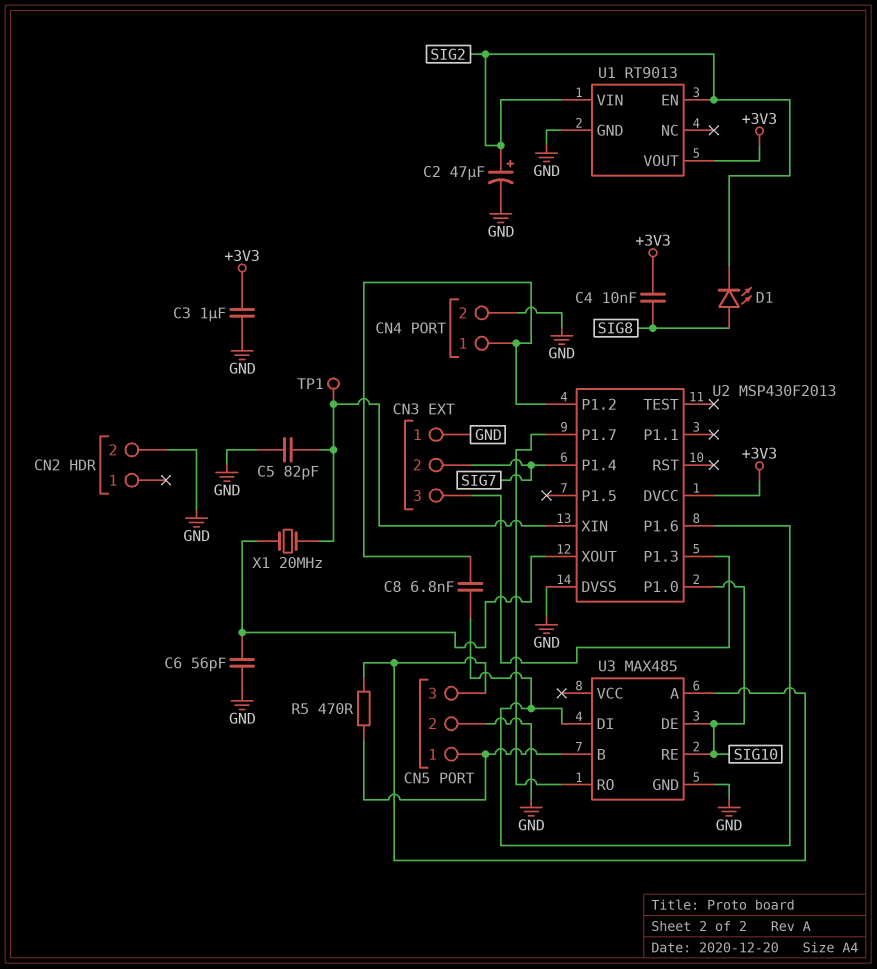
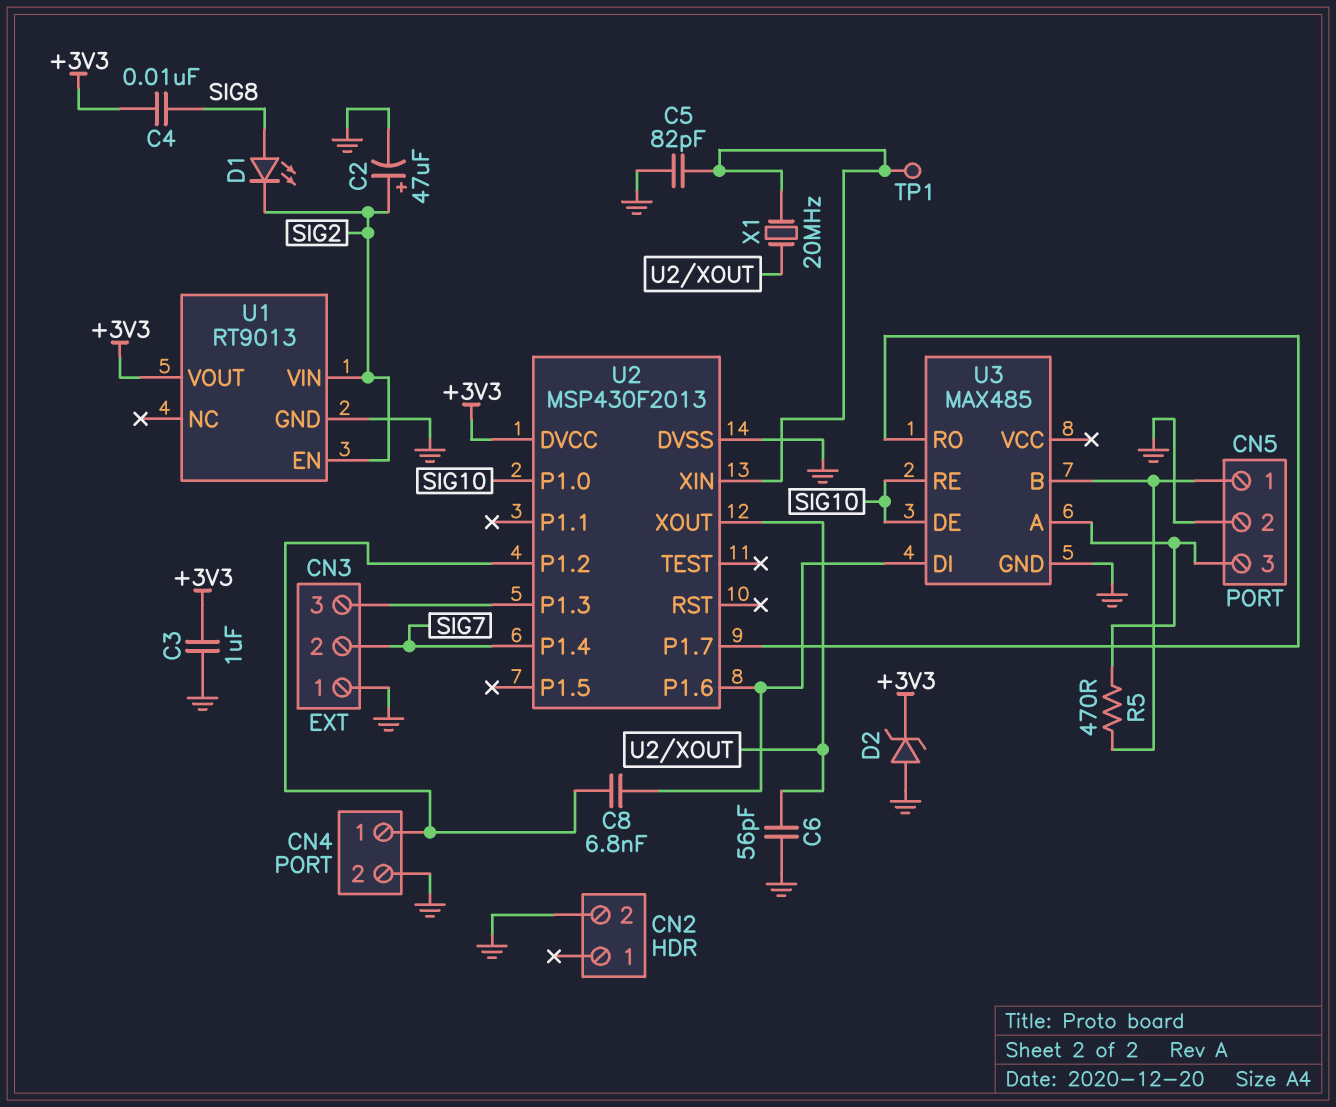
D2: none -> zener (A GND, K +3V3)

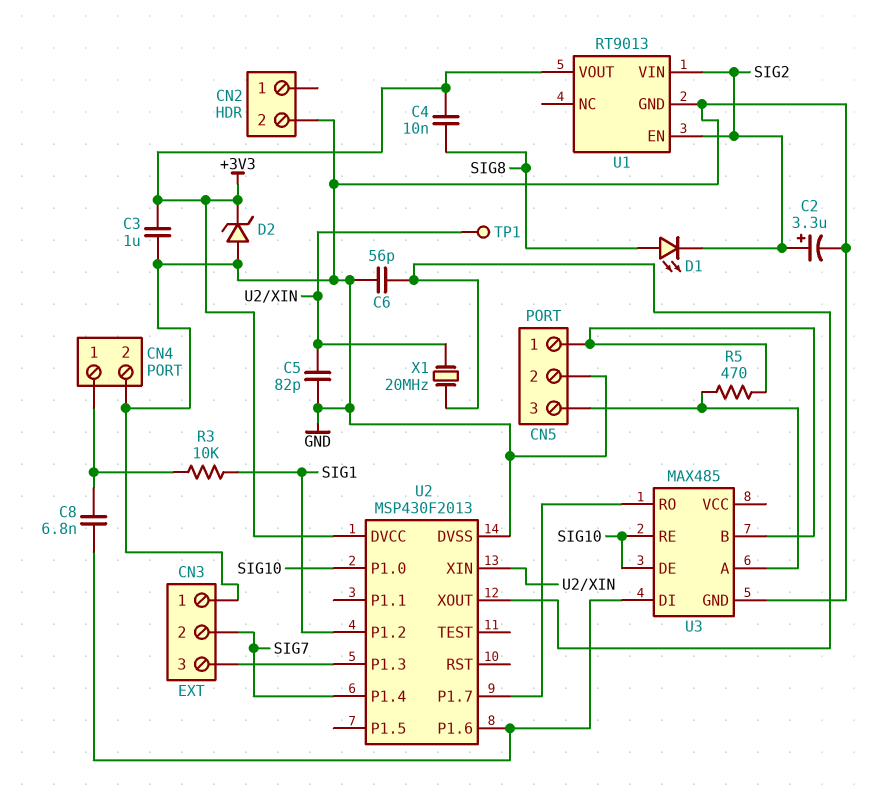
C2: 47uF (plus SIG2, minus GND) -> 3.3uF (plus SIG2, minus GND)
R3: none -> 10k (CN4/1, SIG1)
U2 pin P1.2: CN4/1 -> SIG1

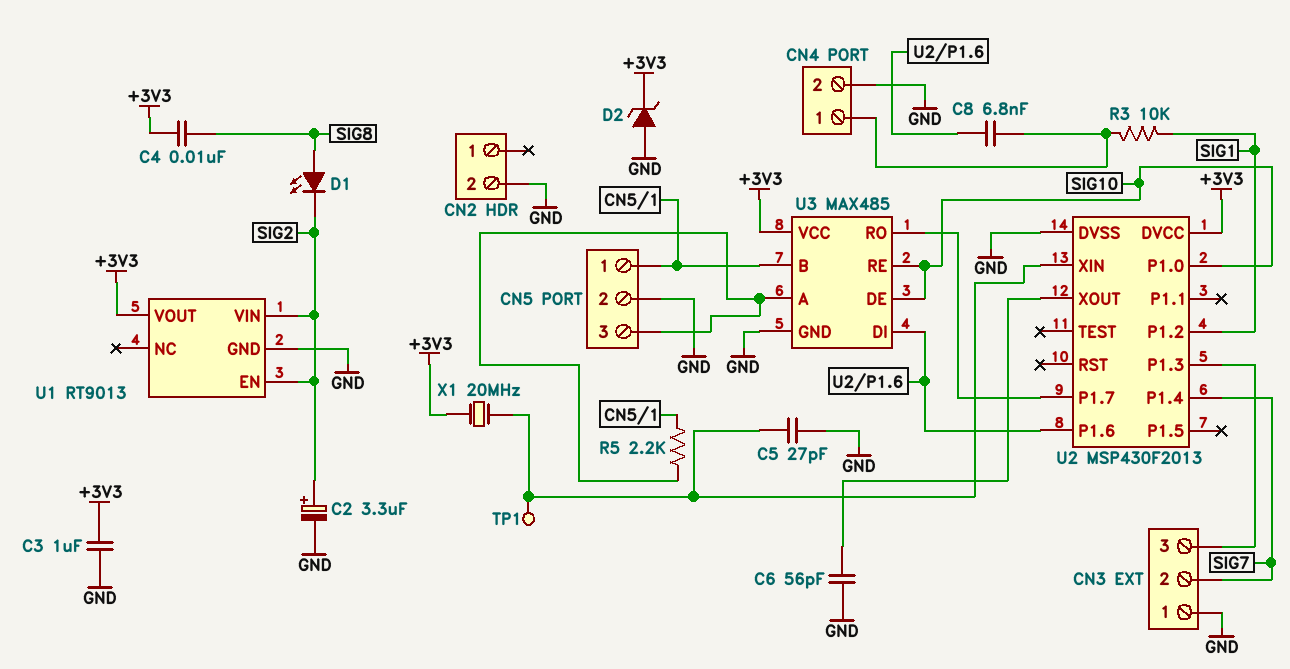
C5: 82pF (GND, U2/XIN) -> 27pF (GND, U2/XIN)
R5: 470 (CN5/1, CN5/3) -> 2.2k (CN5/1, CN5/3)
U3 pin VCC: none -> +3V3
X1: 20MHz (U2/XIN, U2/XOUT) -> 20MHz (+3V3, U2/XIN)

